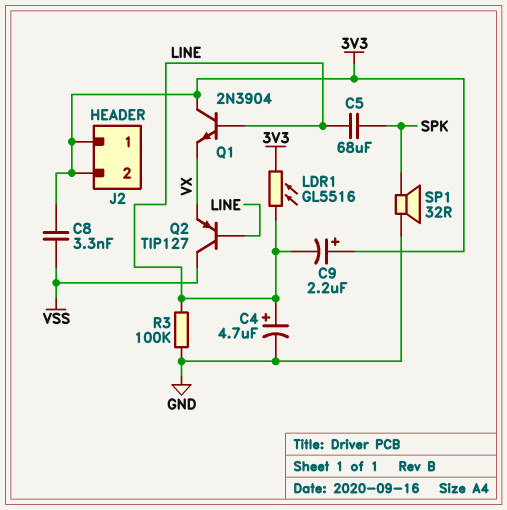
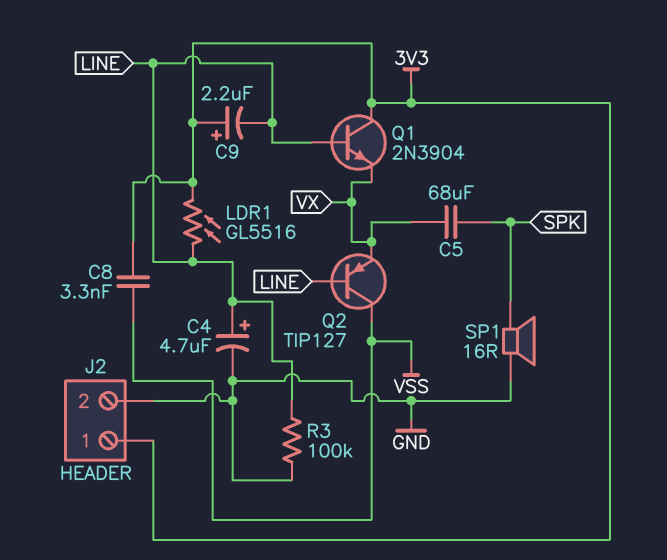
C5: 68uF (LINE, SPK) -> 68uF (SPK, VX)
J2 pin 2: 3V3 -> GND
SP1: speaker 32R (GND, SPK) -> speaker 16R (GND, SPK)

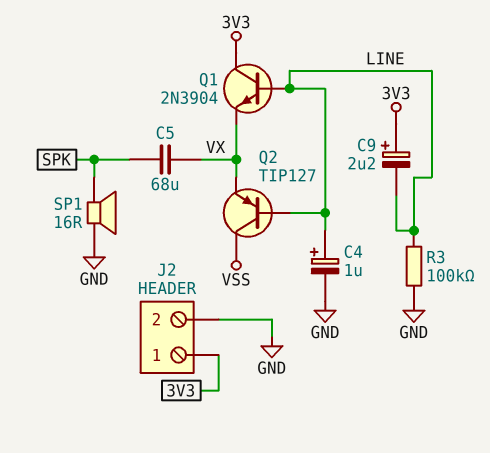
C4: 4.7uF (plus LINE, minus GND) -> 1uF (plus LINE, minus GND)
C8: 3.3nF (3V3, VSS) -> none
LDR1: GL5516 (3V3, LINE) -> none

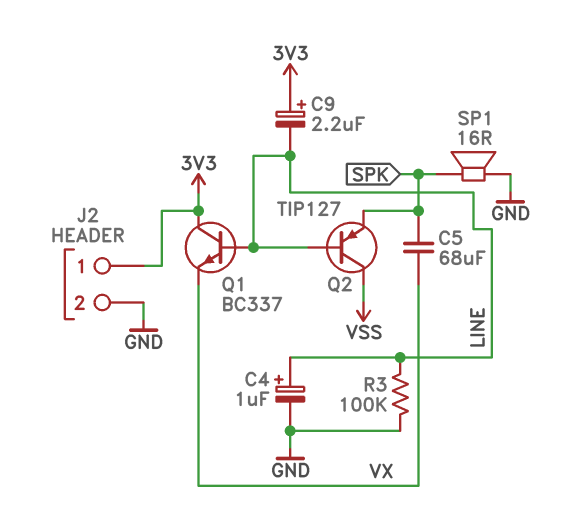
Q1: NPN 2N3904 (B LINE, C 3V3, E VX) -> NPN BC337 (B LINE, C 3V3, E VX)
Q2: PNP TIP127 (B LINE, C VSS, E VX) -> PNP TIP127 (B LINE, C VSS, E SPK)

